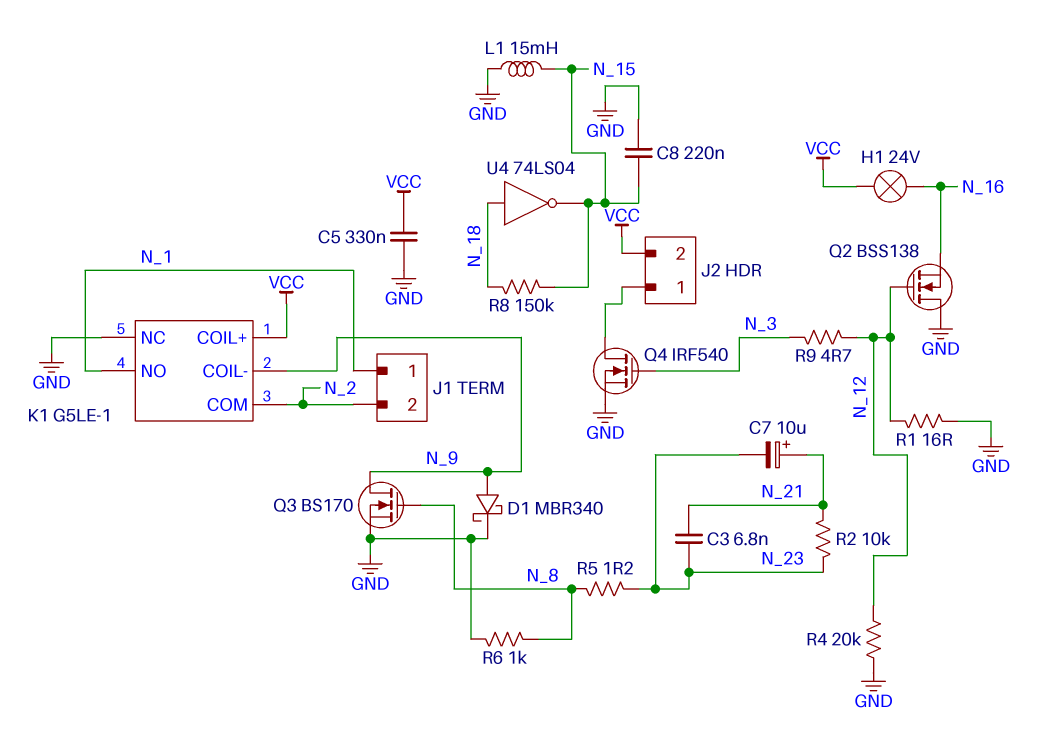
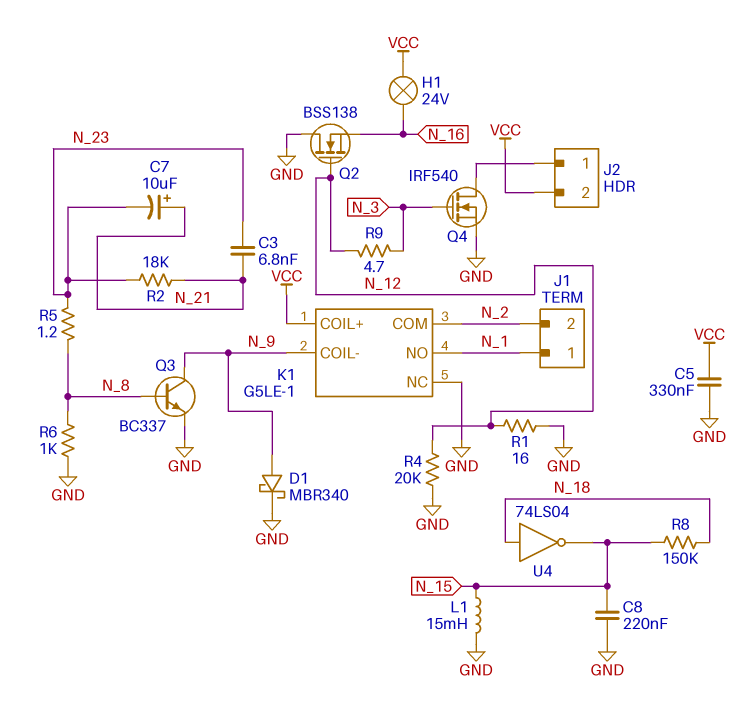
Q3: NMOS BS170 (G N_8, D N_9, S GND) -> NPN BC337 (B N_8, C N_9, E GND)
R2: 10k (N_21, N_23) -> 18k (N_21, N_23)

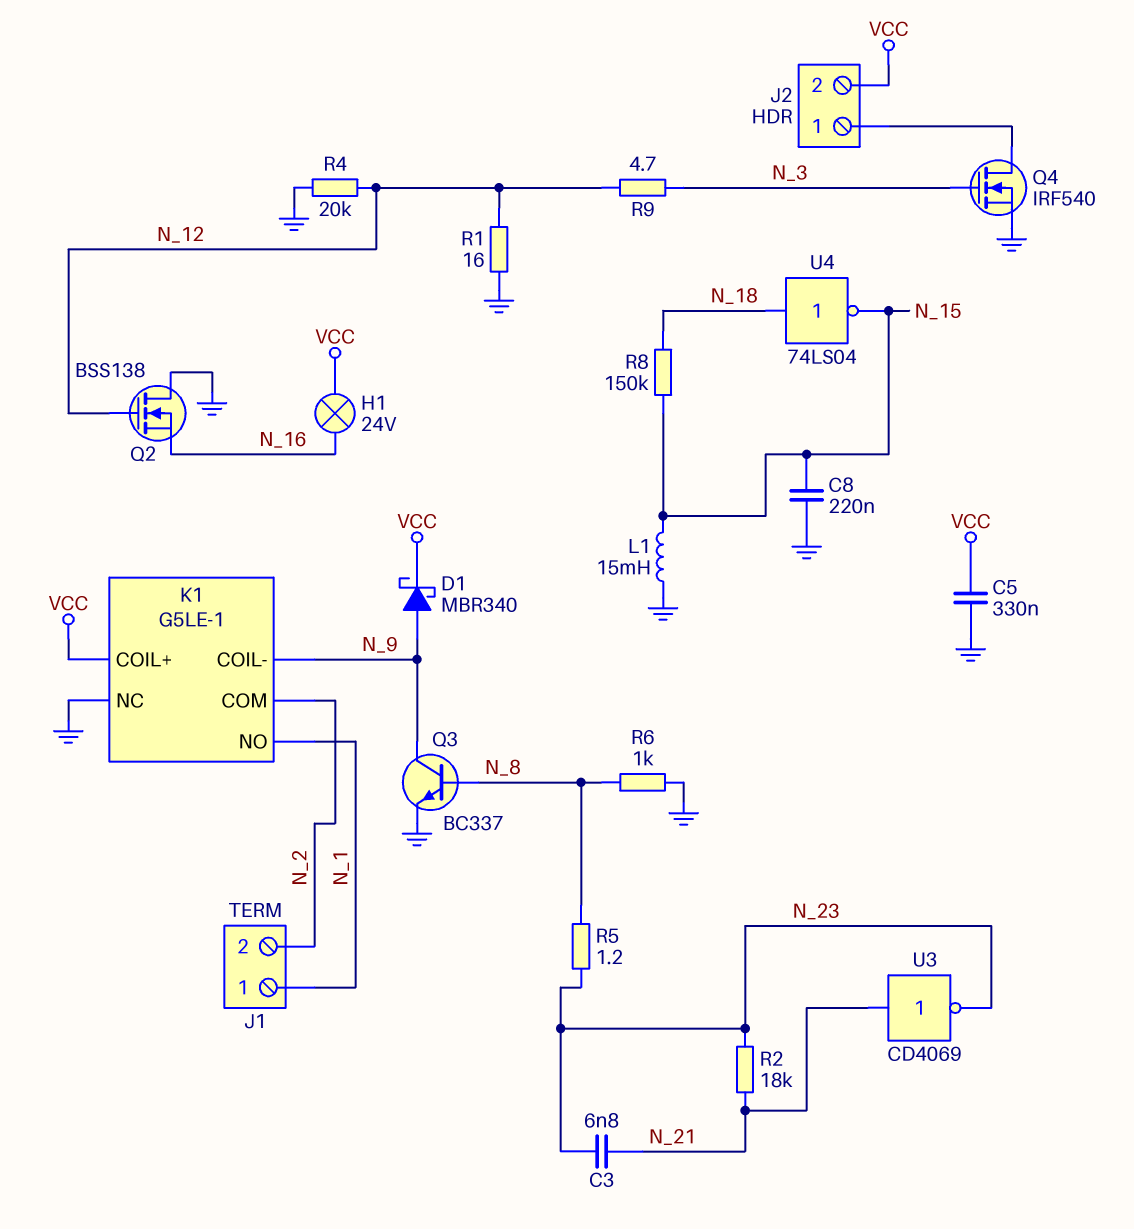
C7: 10uF (plus N_21, minus N_23) -> none
D1: schottky MBR340 (A N_9, K GND) -> schottky MBR340 (A N_9, K VCC)
U3: none -> NOT CD4069 (in N_21, out N_23)

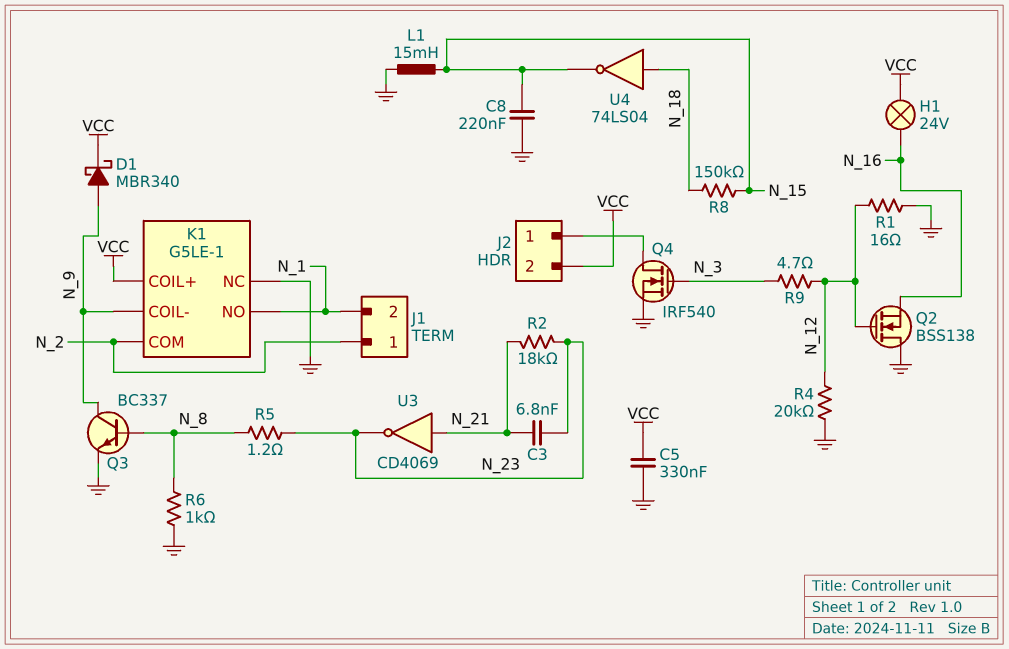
J1 pin 1: N_1 -> N_2
J1 pin 2: N_2 -> N_1

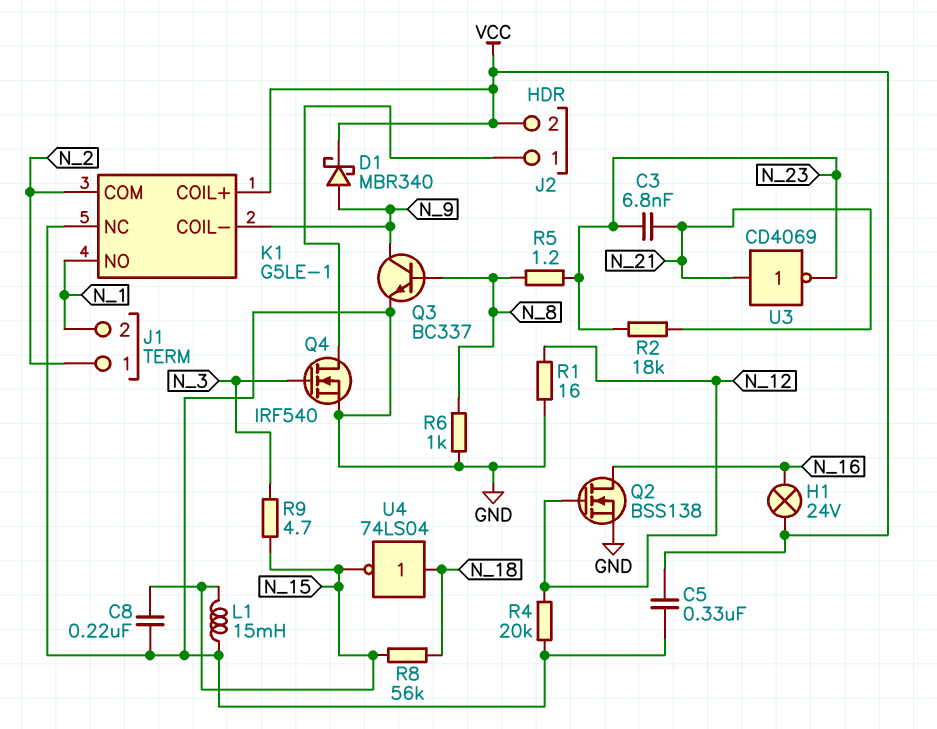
Q2: NMOS BSS138 (G N_12, D GND, S N_16) -> NMOS BSS138 (G N_12, D N_16, S GND)
R8: 150k (N_15, N_18) -> 56k (N_15, N_18)
R9: 4.7 (N_3, N_12) -> 4.7 (N_3, N_15)

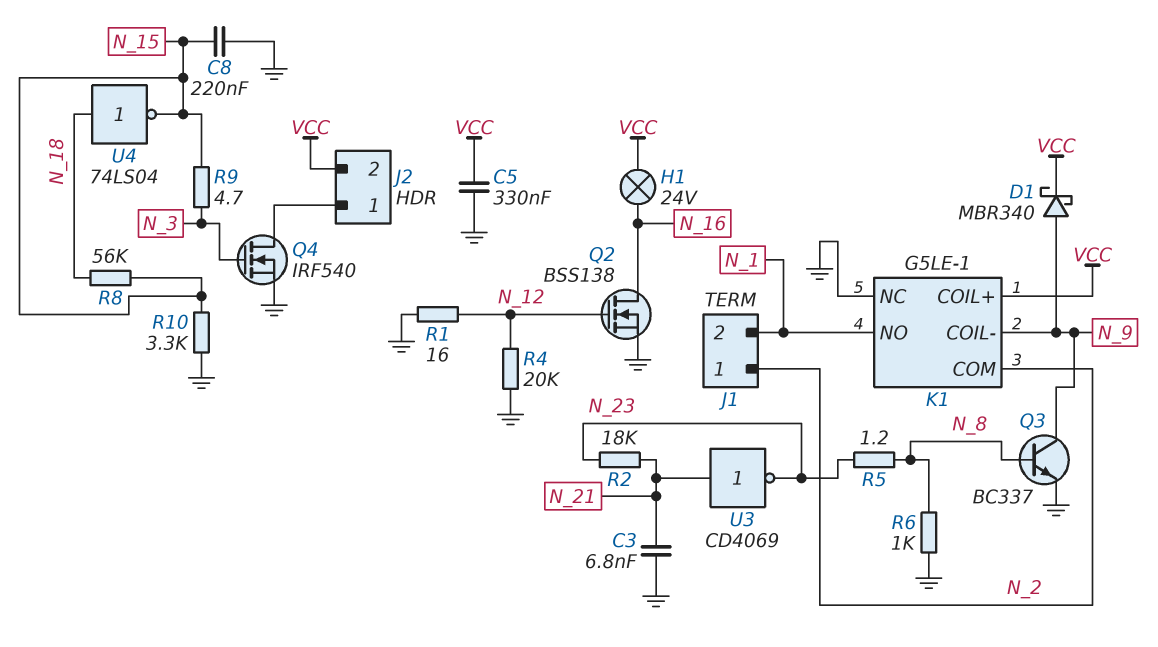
C3: 6.8nF (N_21, N_23) -> 6.8nF (GND, N_21)
L1: 15mH (GND, N_15) -> none
R10: none -> 3.3k (GND, N_15)

